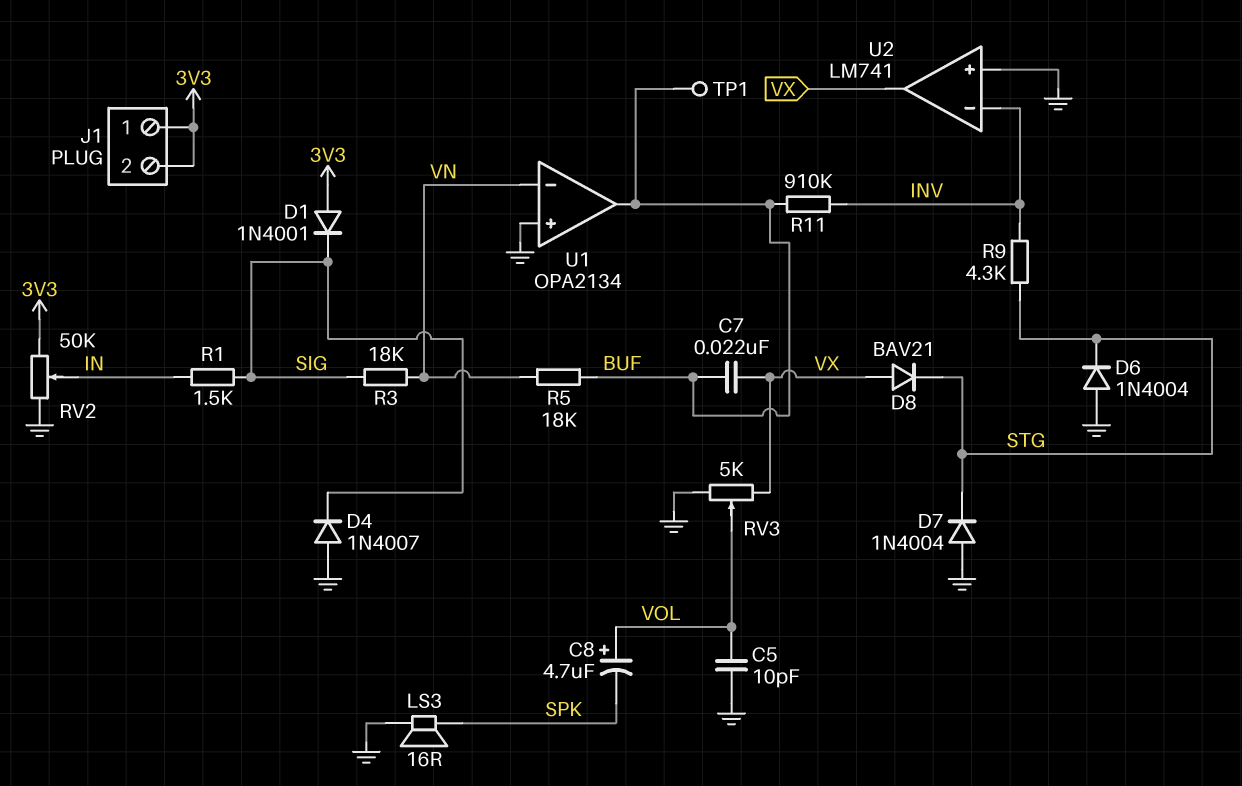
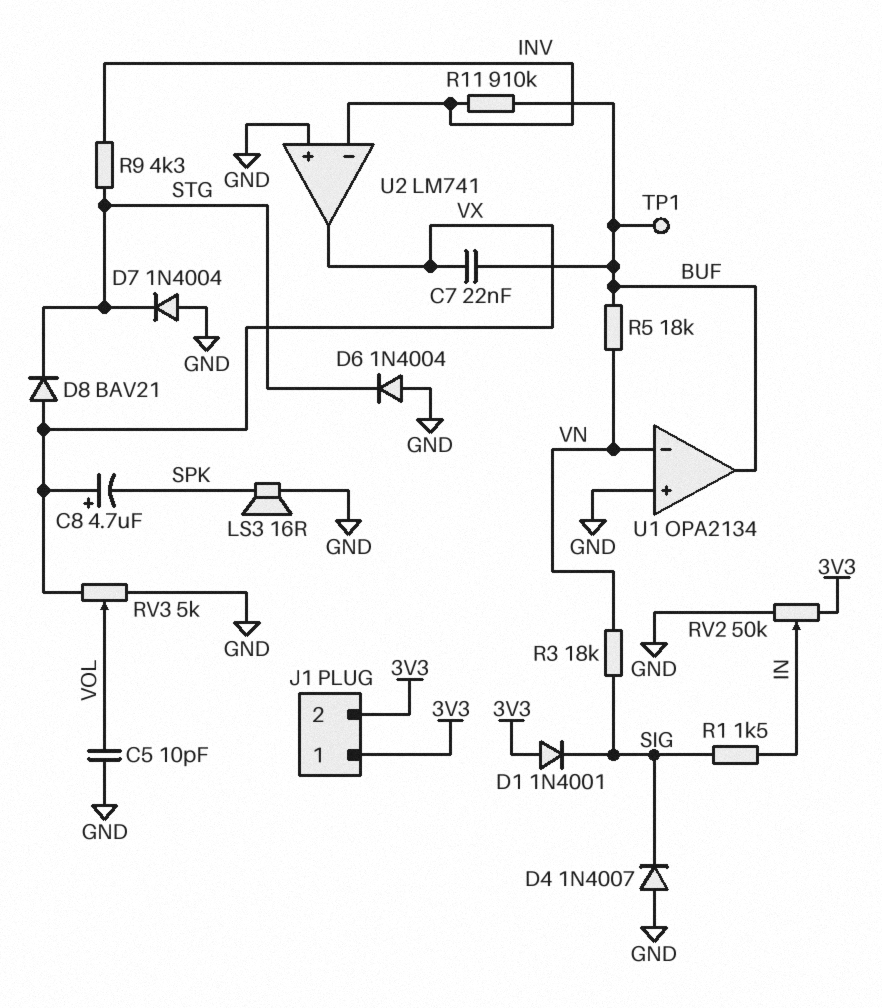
C8: 4.7uF (plus VOL, minus SPK) -> 4.7uF (plus VX, minus SPK)

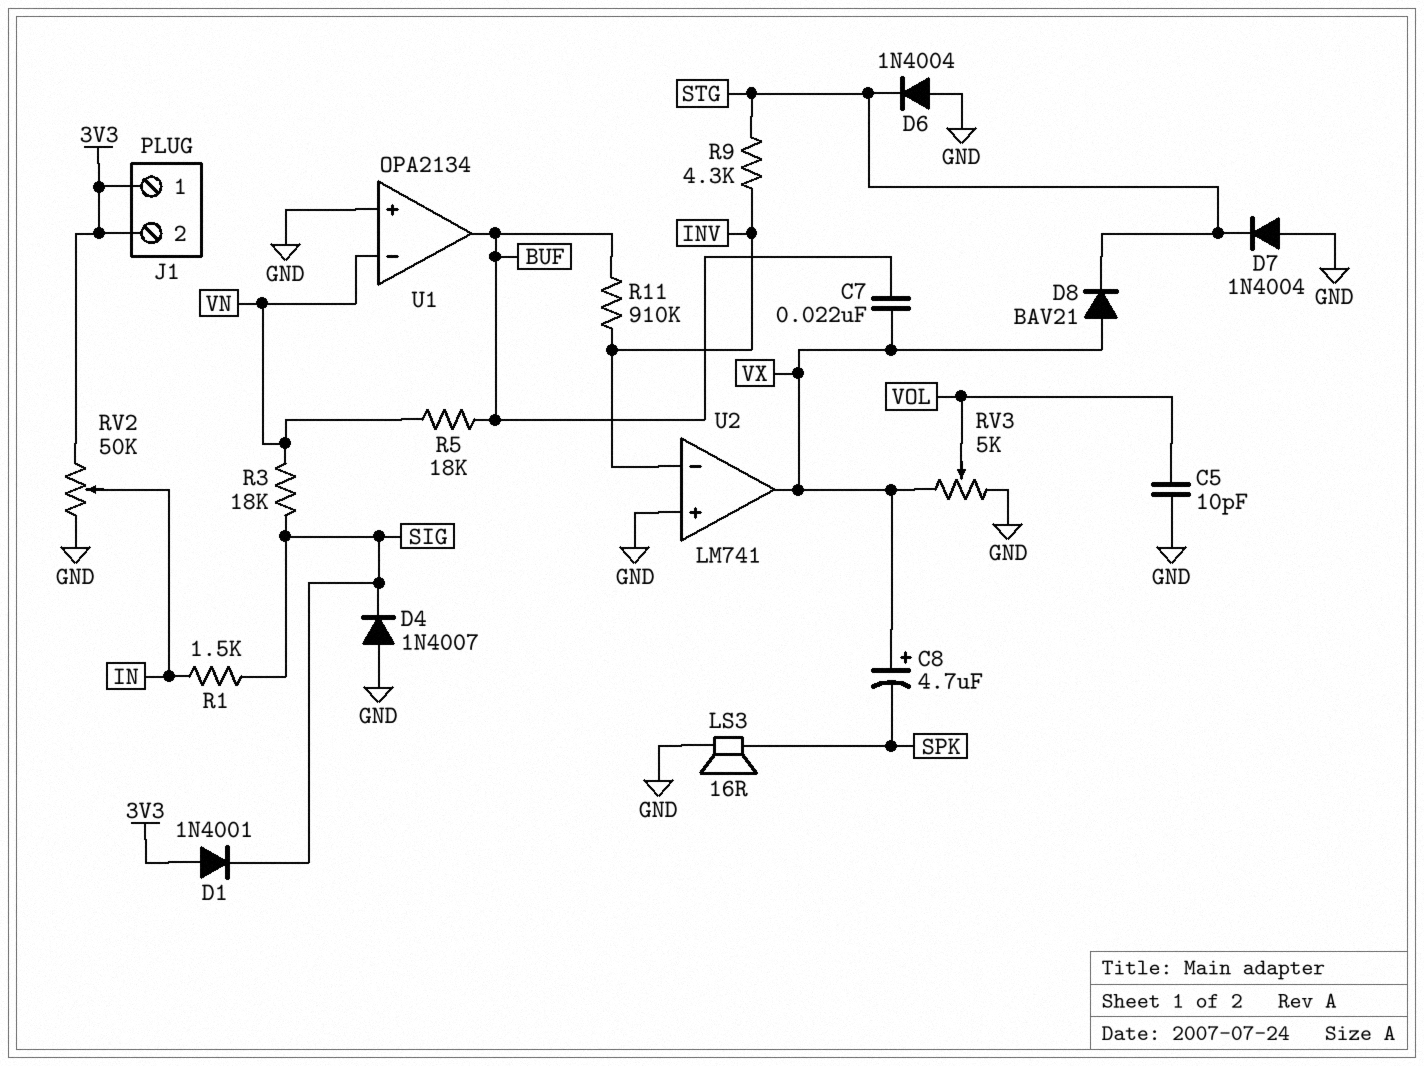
TP1: test point (BUF) -> none

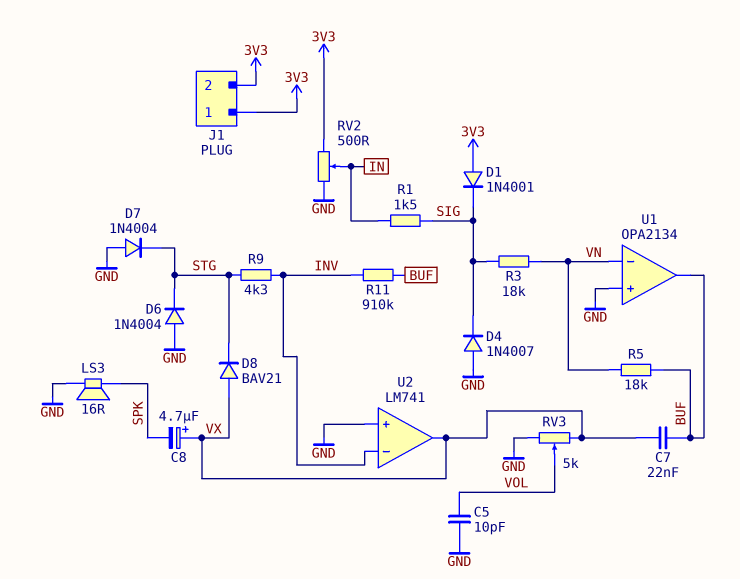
RV2: 50k (3V3, GND, wiper IN) -> 500 (3V3, GND, wiper IN)

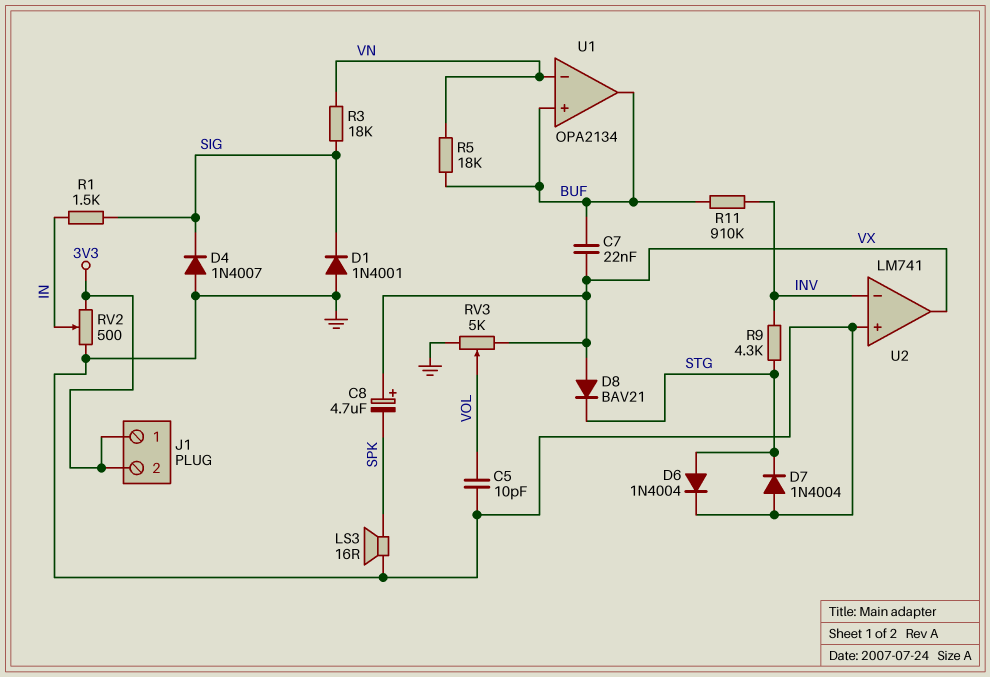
D1: diode 1N4001 (A 3V3, K SIG) -> diode 1N4001 (A GND, K SIG)
D6: diode 1N4004 (A GND, K STG) -> diode 1N4004 (A STG, K GND)
U1 pin in+: GND -> BUF

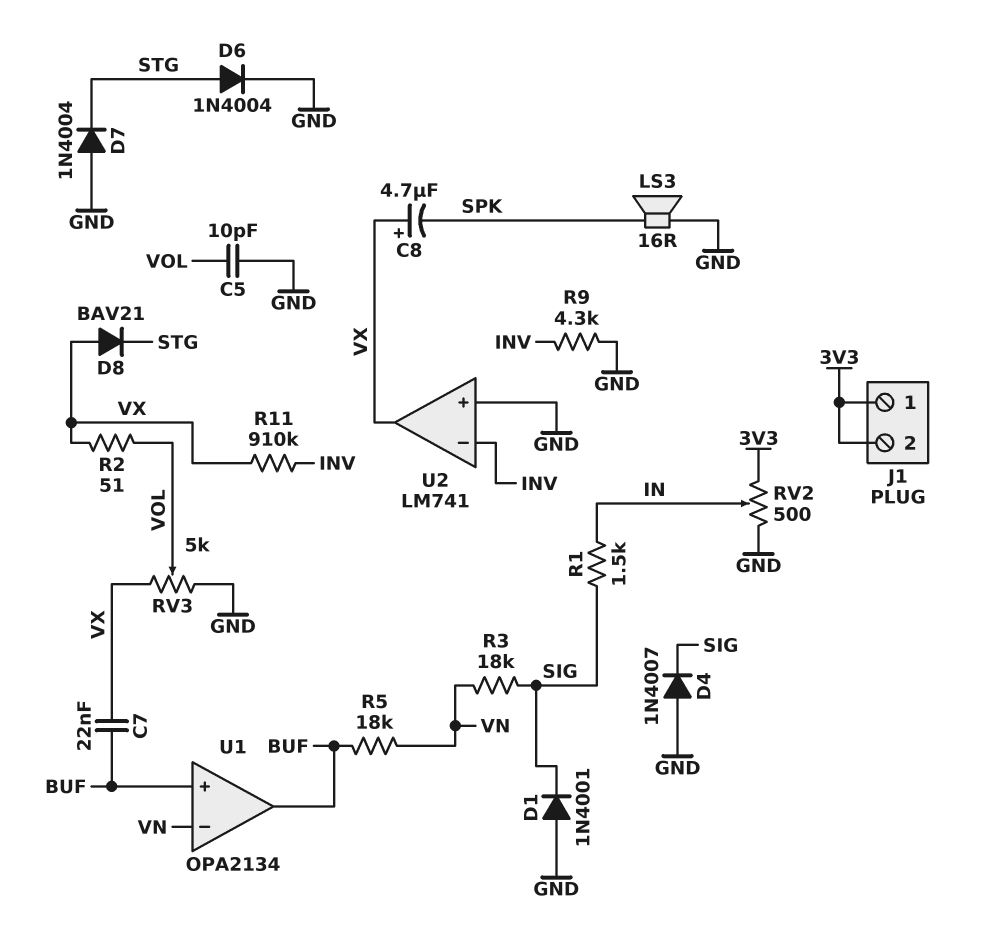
R2: none -> 51 (VOL, VX)
R9: 4.3k (INV, STG) -> 4.3k (GND, INV)
R11: 910k (BUF, INV) -> 910k (INV, VX)

